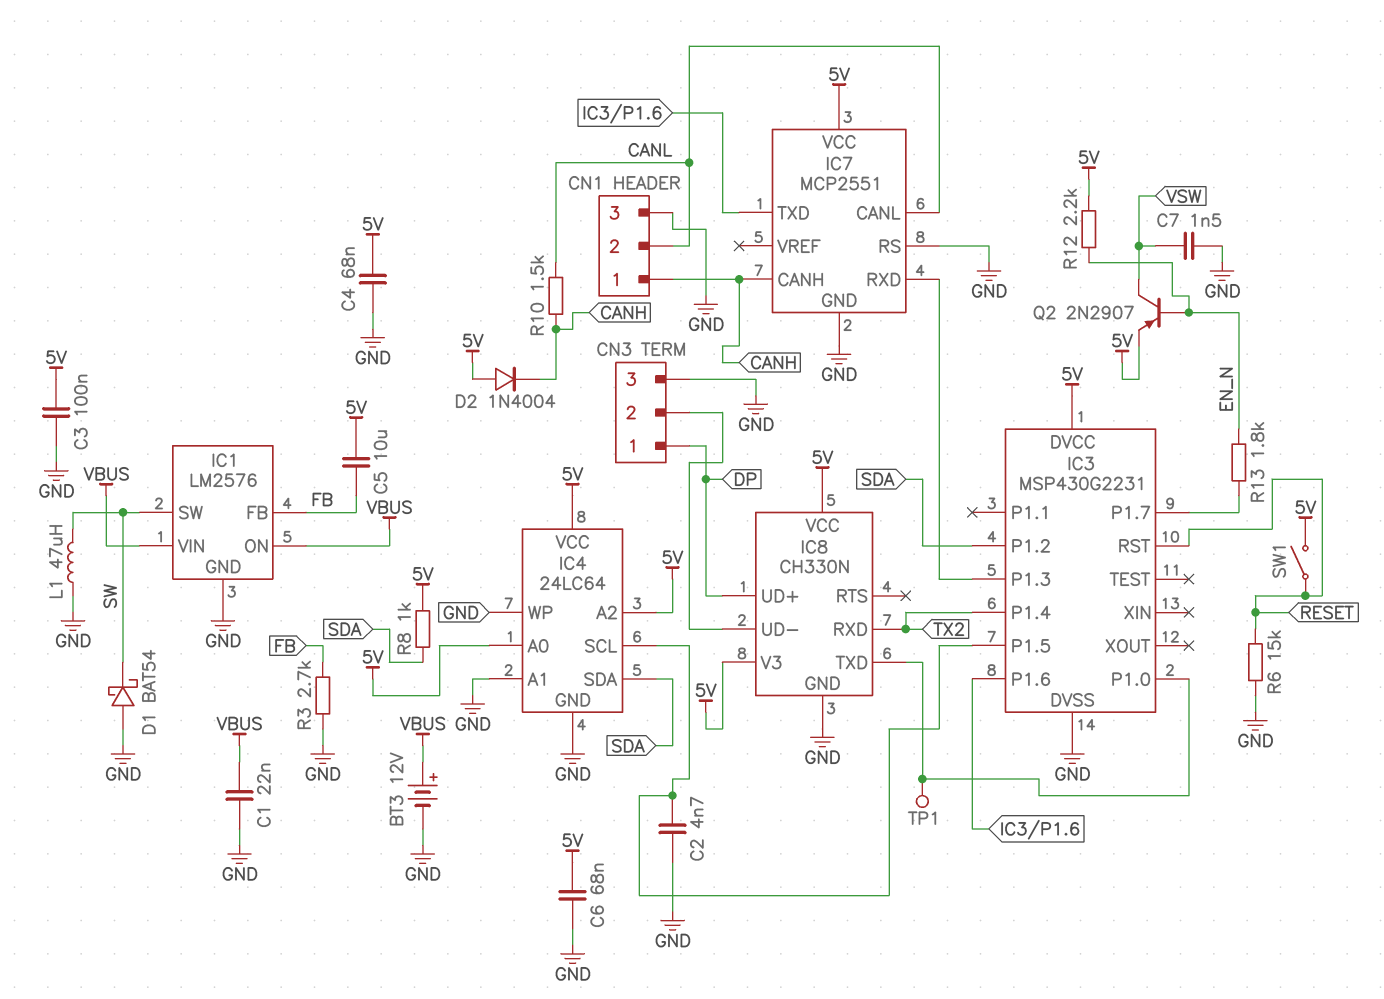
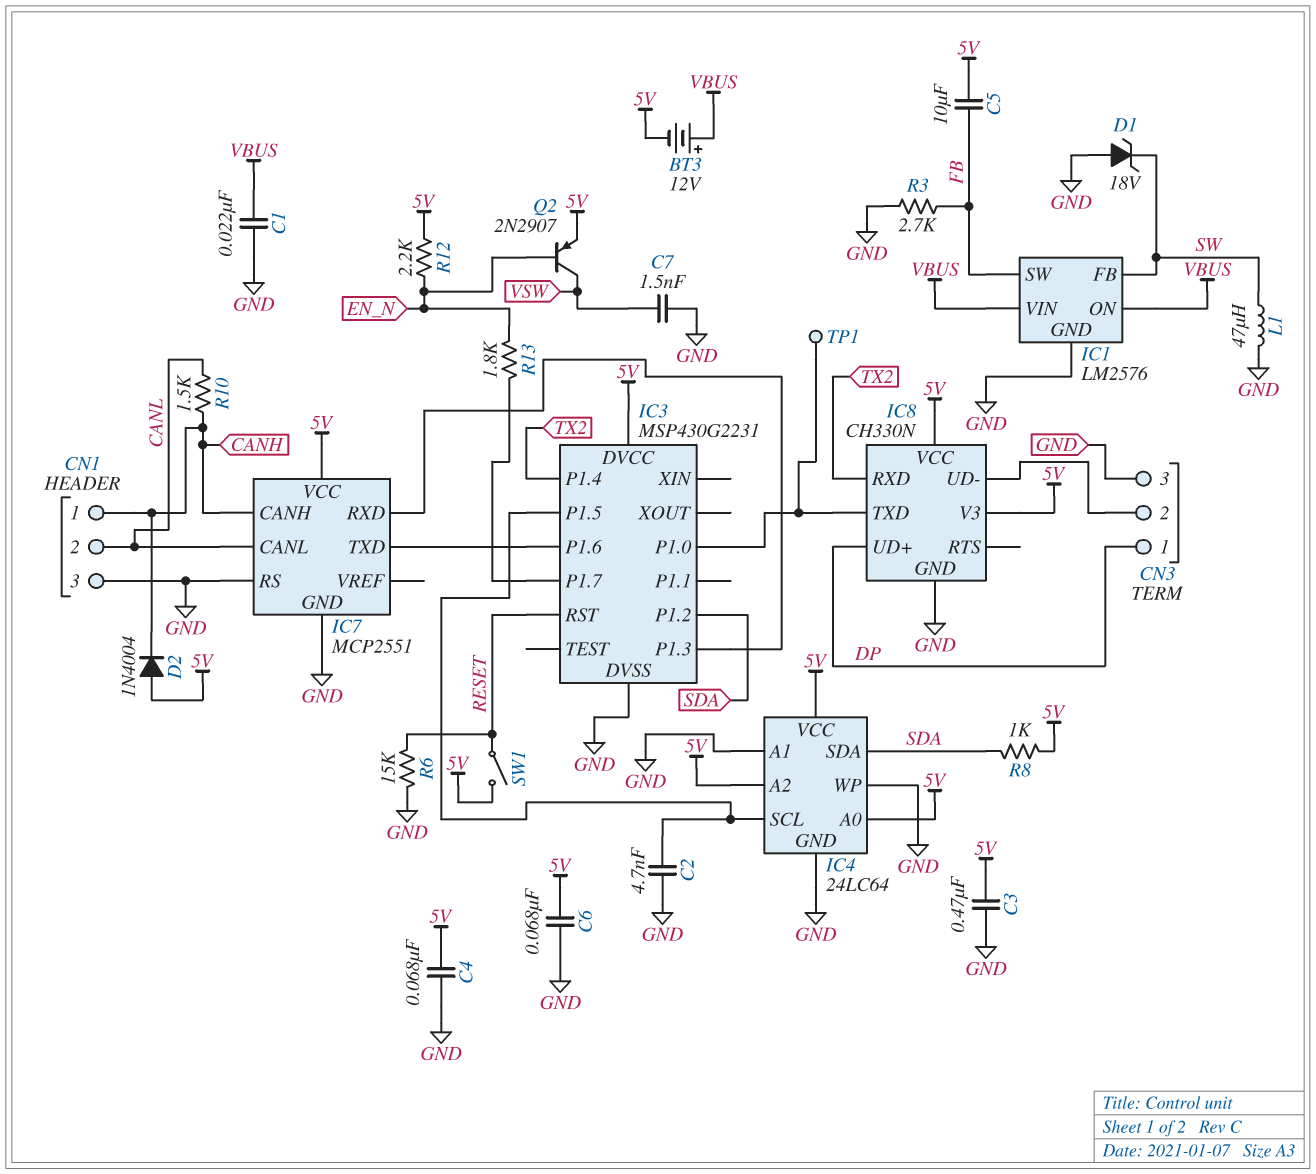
BT3: 12V (plus VBUS, minus GND) -> 12V (plus VBUS, minus 5V)
C3: 100nF (5V, GND) -> 470nF (5V, GND)
D1: schottky BAT54 (A GND, K SW) -> zener 18V (A GND, K SW)
IC1 pin FB: FB -> SW
IC1 pin SW: SW -> FB

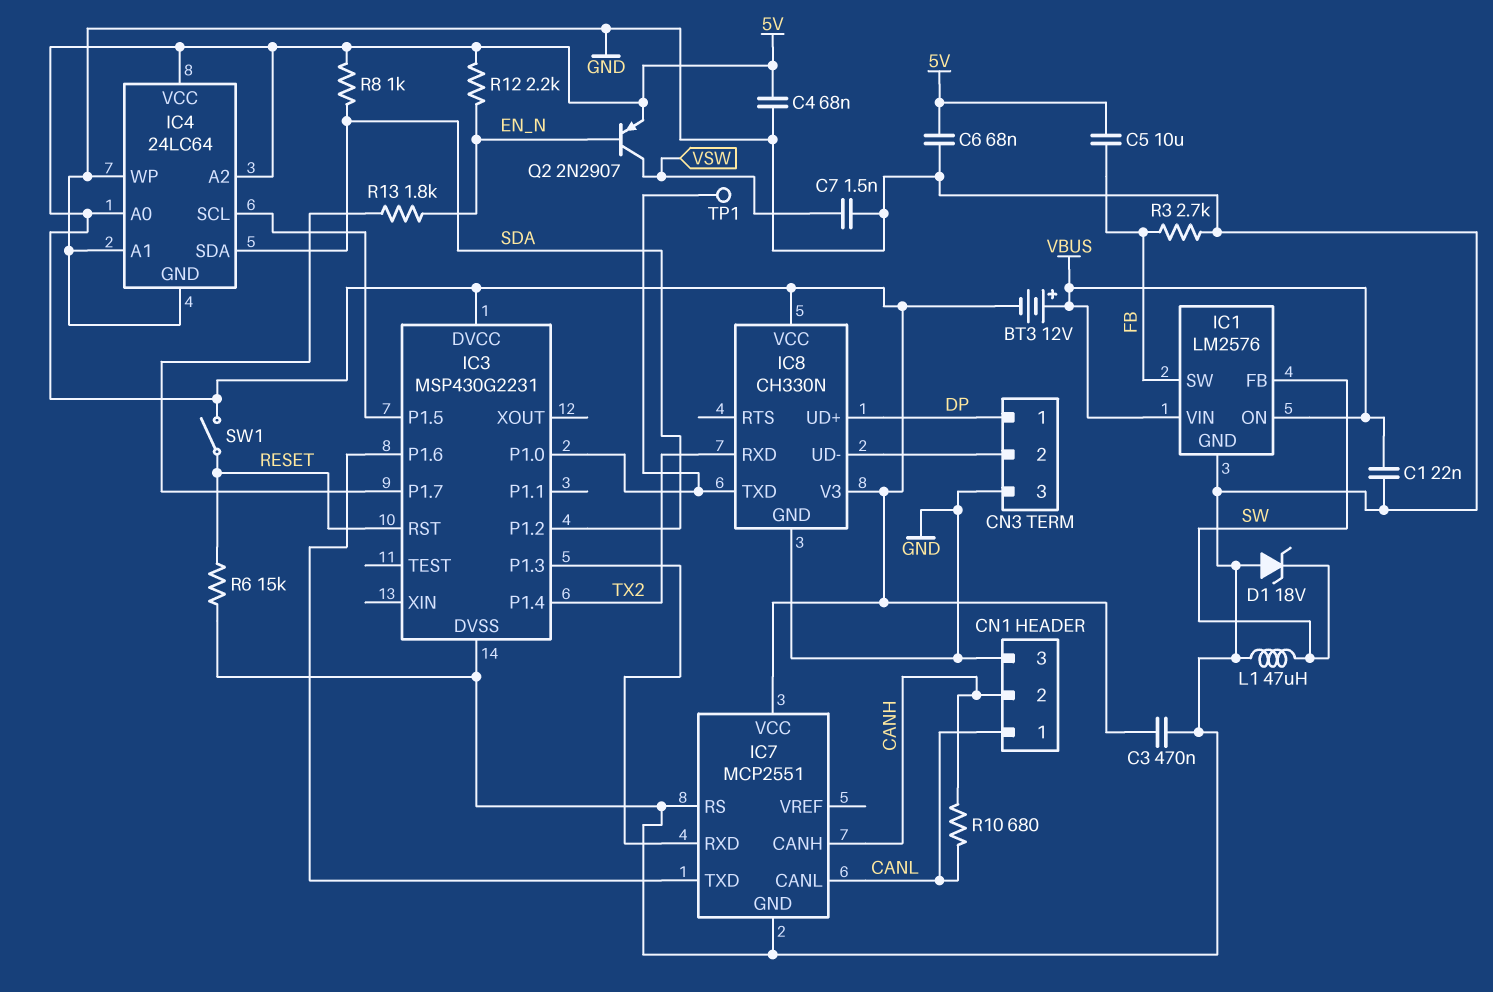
C2: 4.7nF (GND, IC3/P1.5) -> none
CN1 pin 1: CANH -> CANL
CN1 pin 2: CANL -> CANH
D2: diode 1N4004 (A 5V, K CANH) -> none
R10: 1.5k (CANH, CANL) -> 680 (CANH, CANL)

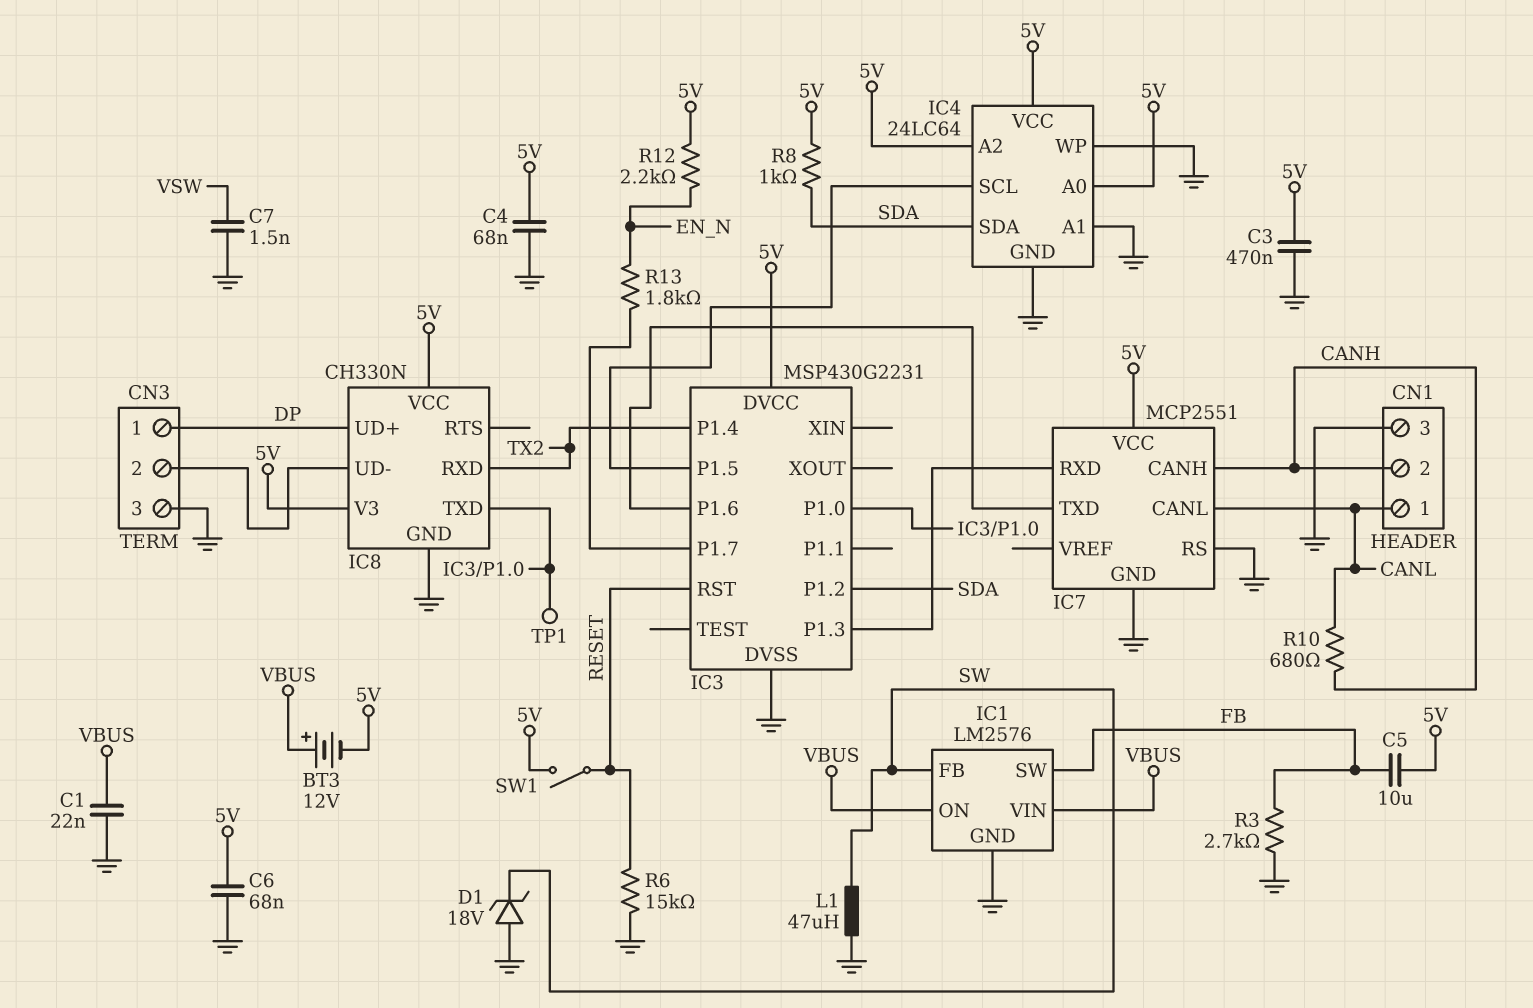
Q2: PNP 2N2907 (B EN_N, C VSW, E 5V) -> none

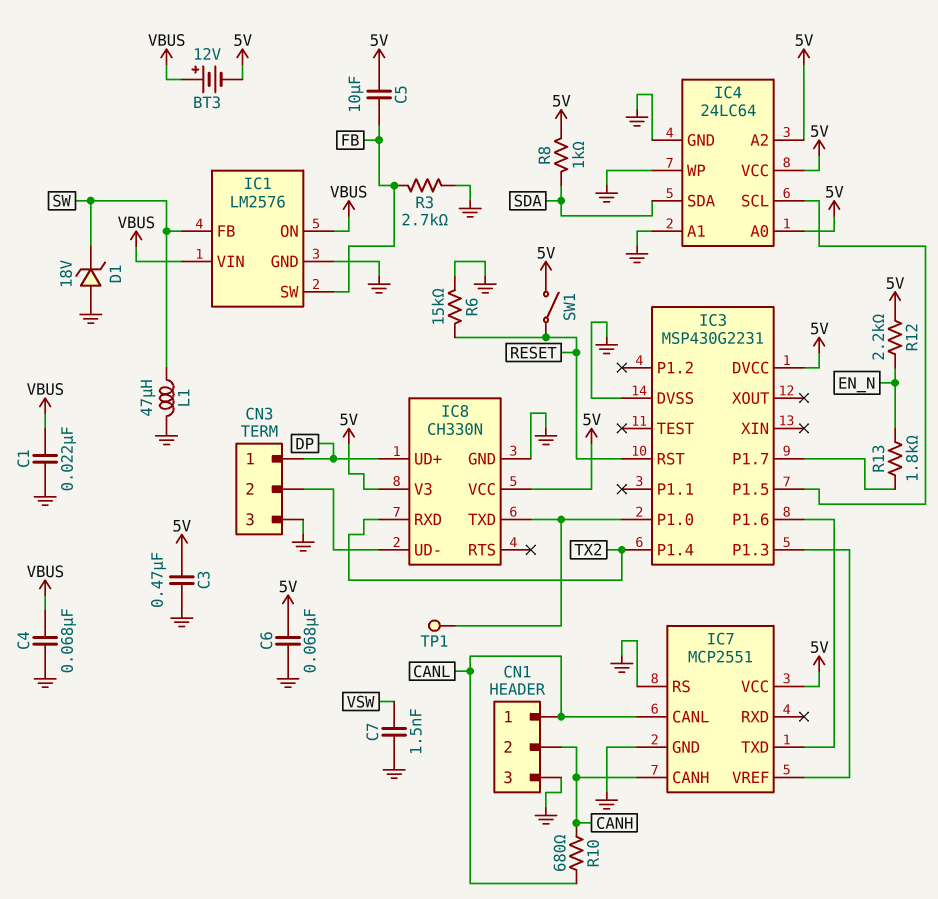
C4: 68nF (5V, GND) -> 68nF (GND, VBUS)
IC3 pin P1.2: SDA -> none
IC7 pin RXD: IC3/P1.3 -> none
IC7 pin VREF: none -> IC3/P1.3

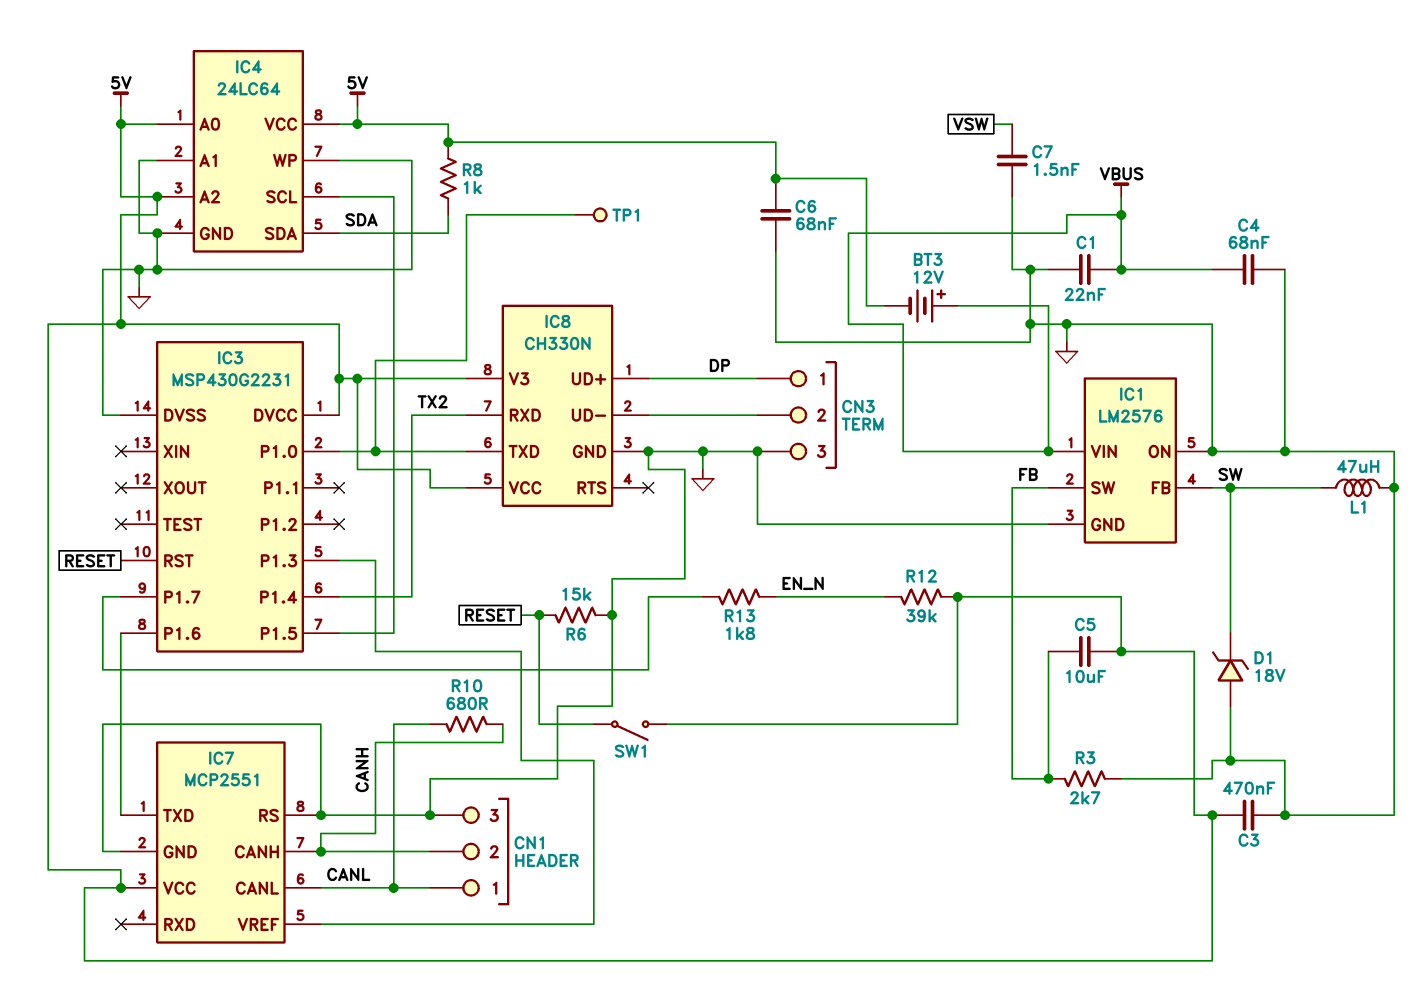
IC1 pin ON: VBUS -> GND
R12: 2.2k (5V, EN_N) -> 39k (5V, EN_N)

